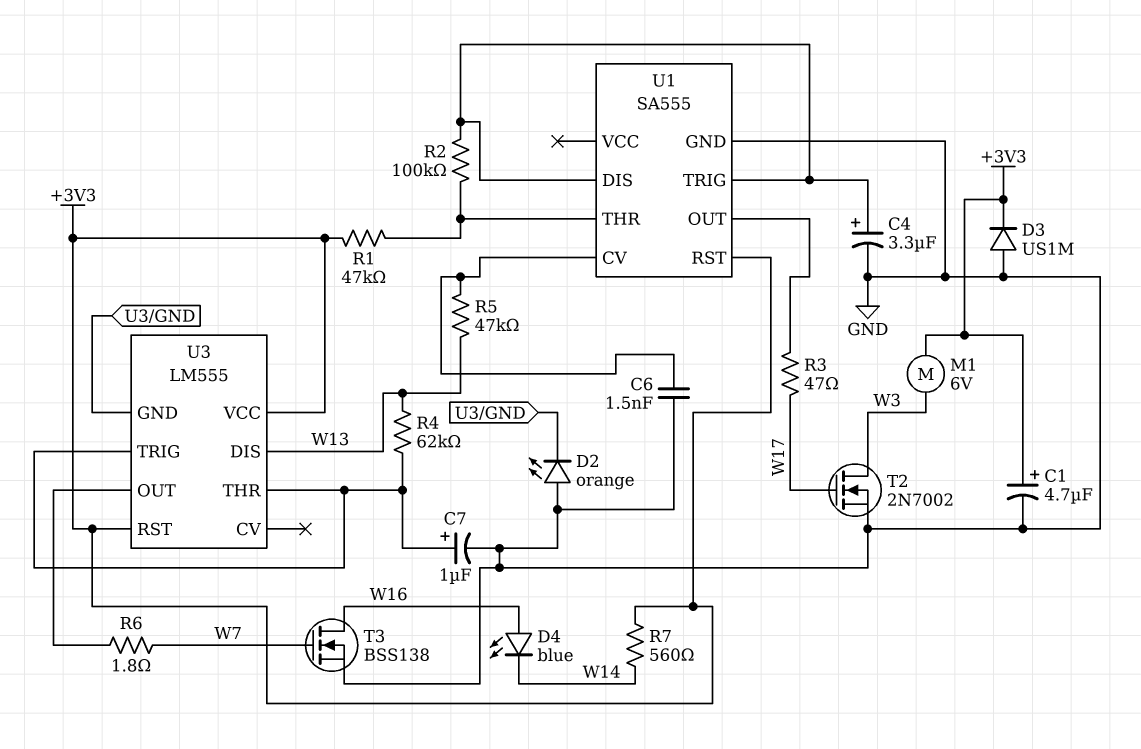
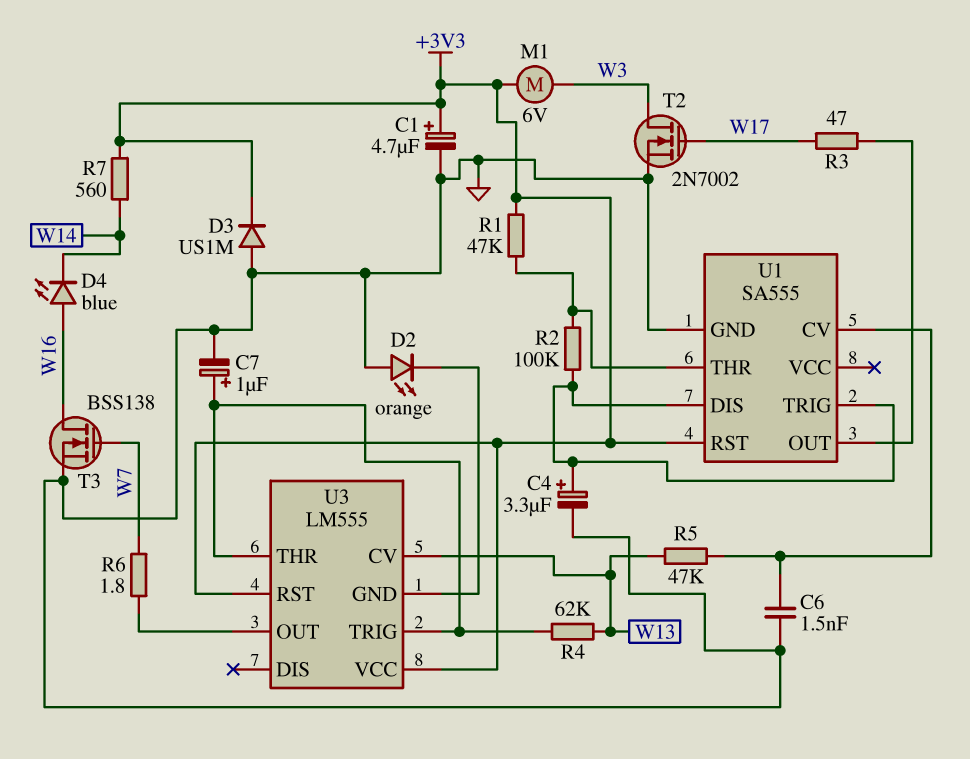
U3 pin CV: none -> W13
U3 pin DIS: W13 -> none

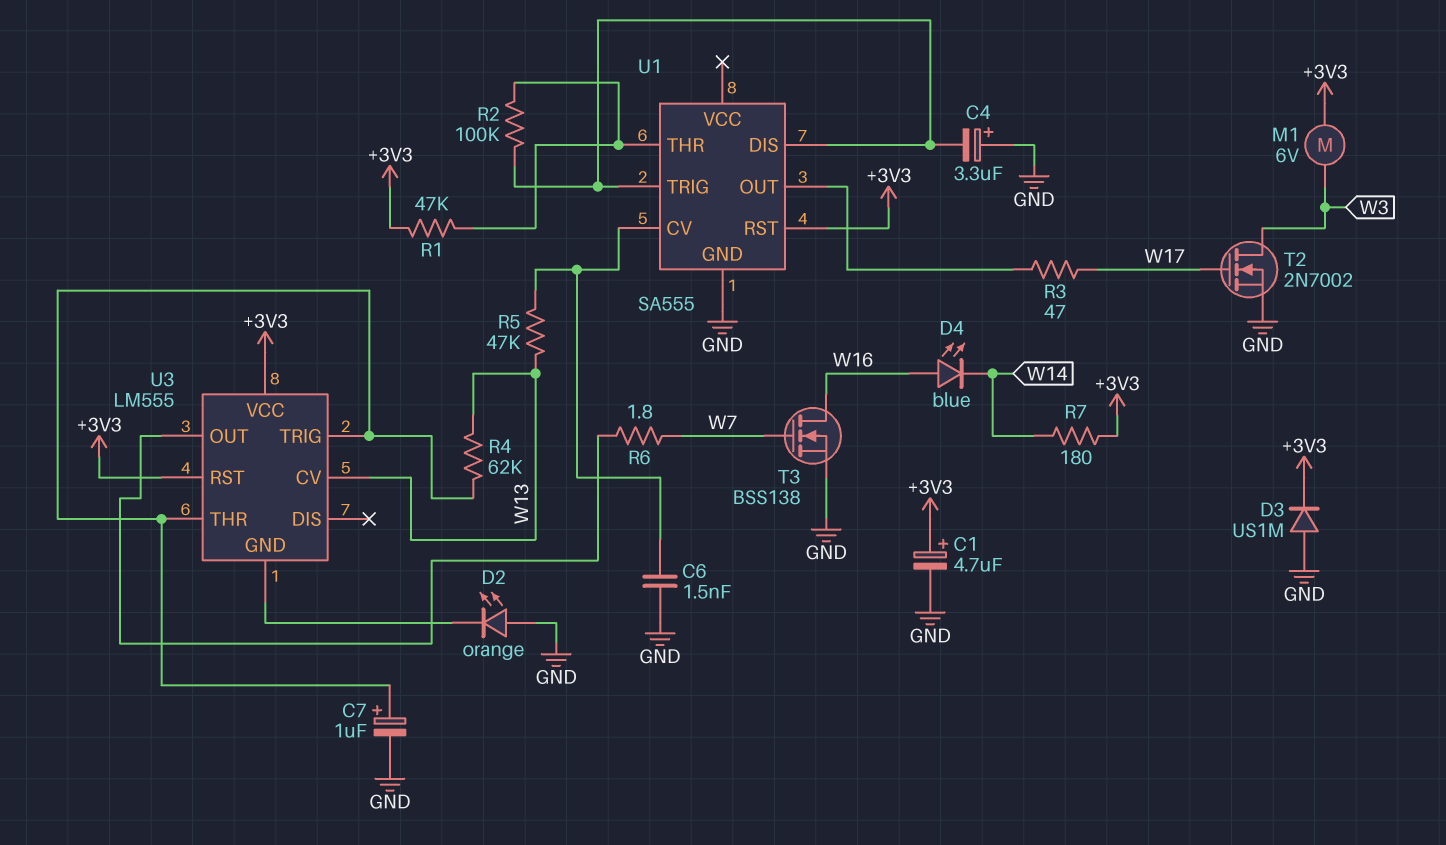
C4: 3.3uF (plus U1/DIS, minus GND) -> 3.3uF (plus GND, minus U1/DIS)
R7: 560 (+3V3, W14) -> 180 (+3V3, W14)

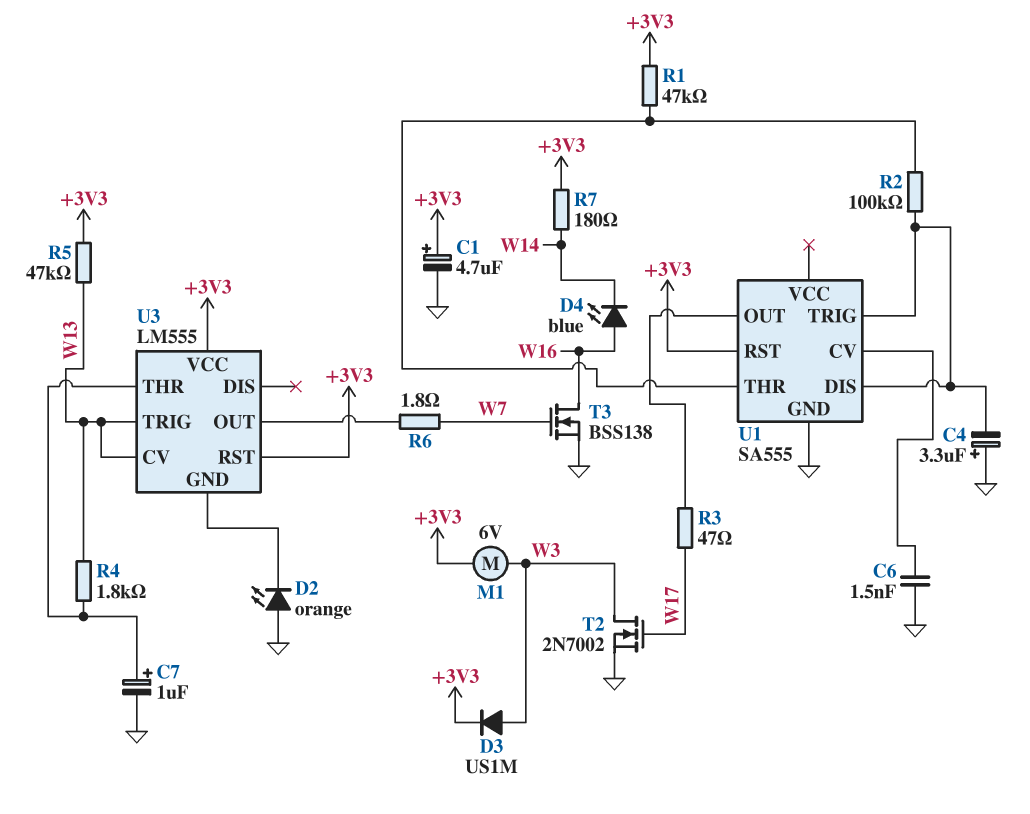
D3: diode US1M (A GND, K +3V3) -> diode US1M (A W3, K +3V3)
R4: 62k (U3/THR, W13) -> 1.8k (U3/THR, W13)
R5: 47k (U1/CV, W13) -> 47k (+3V3, W13)
U3 pin TRIG: U3/THR -> W13

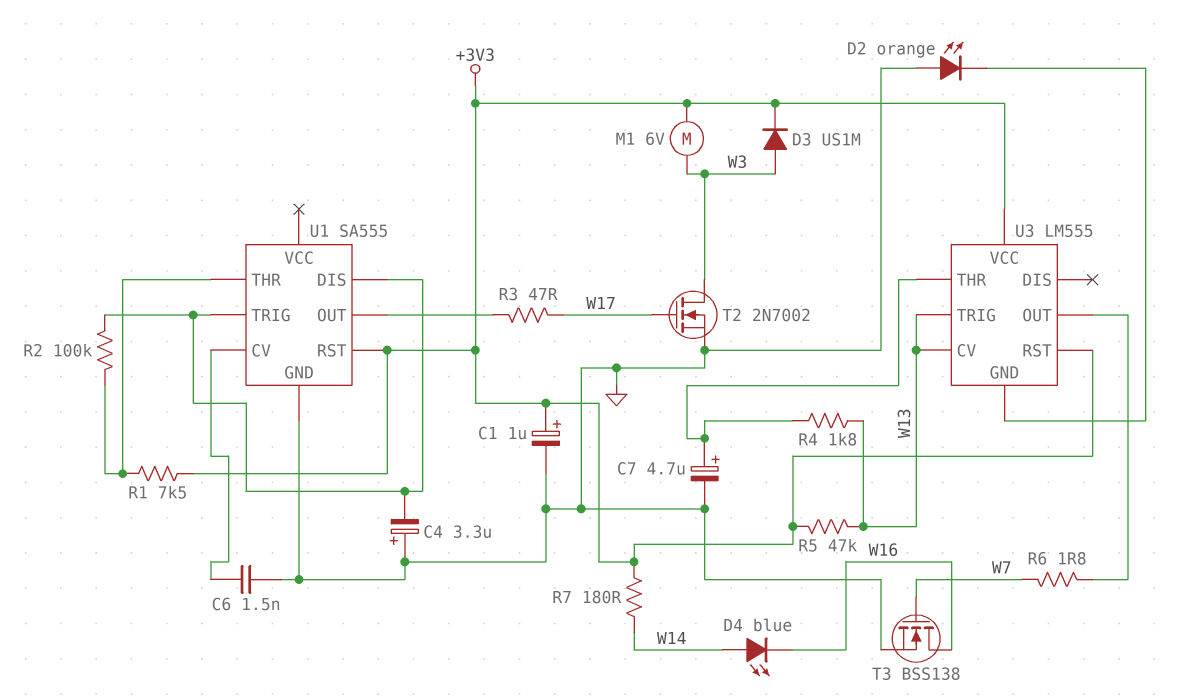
C1: 4.7uF (plus +3V3, minus GND) -> 1uF (plus +3V3, minus GND)
C7: 1uF (plus U3/THR, minus GND) -> 4.7uF (plus U3/THR, minus GND)
D4: LED blue (A W16, K W14) -> LED blue (A W14, K W16)
R1: 47k (+3V3, U1/THR) -> 7.5k (+3V3, U1/THR)

